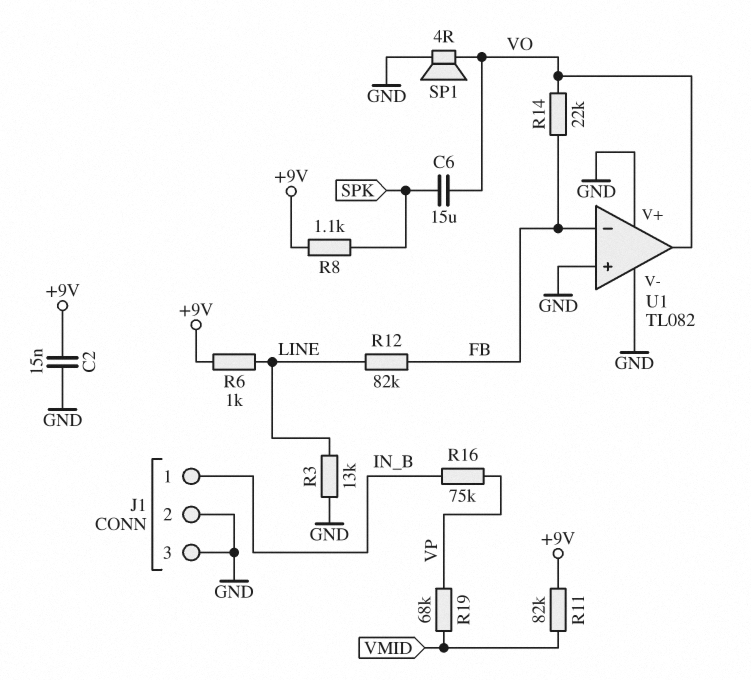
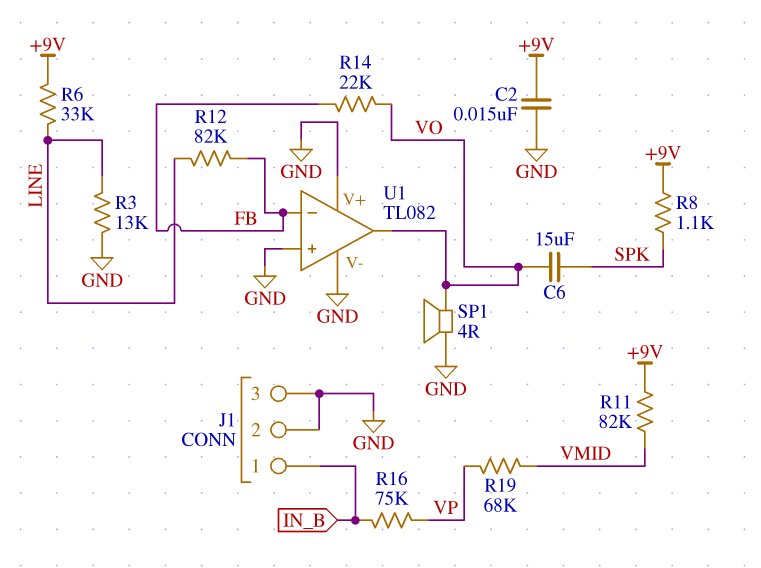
R6: 1k (+9V, LINE) -> 33k (+9V, LINE)

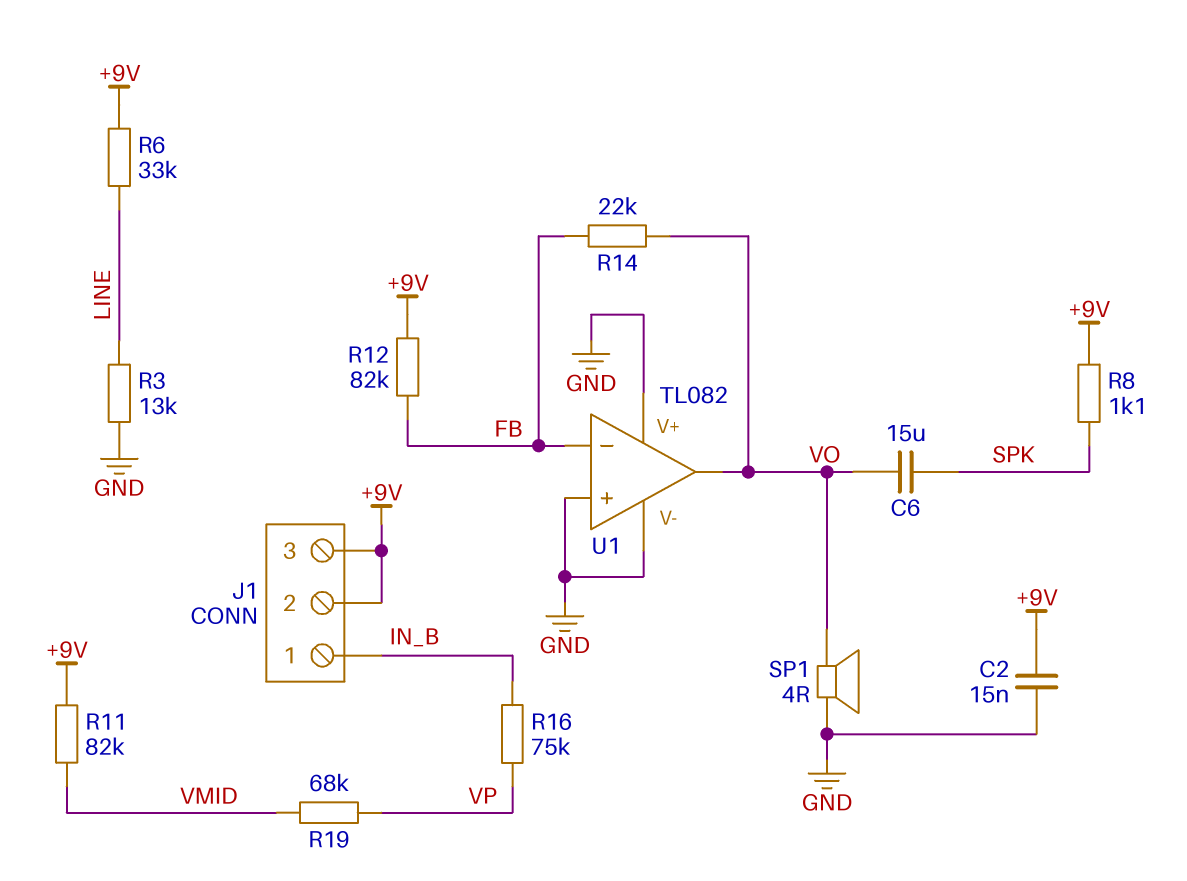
J1 pin 2: GND -> +9V
J1 pin 3: GND -> +9V
R12: 82k (FB, LINE) -> 82k (+9V, FB)

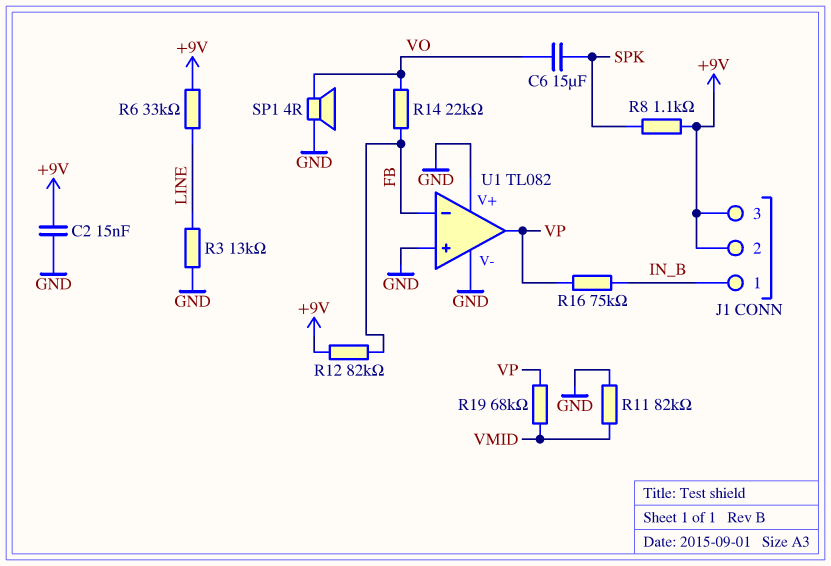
R11: 82k (+9V, VMID) -> 82k (GND, VMID)
U1 pin out: VO -> VP

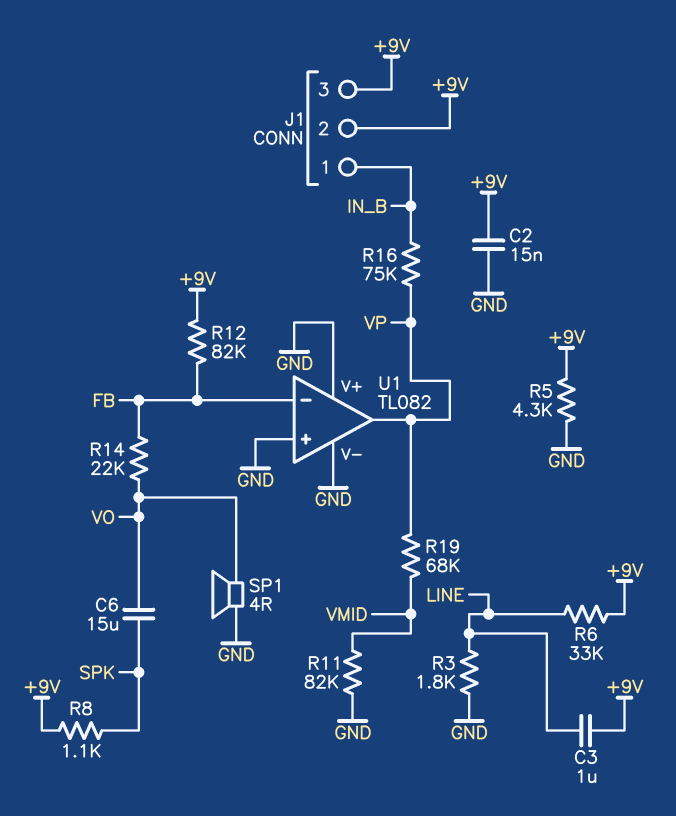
C3: none -> 1uF (+9V, LINE)
R3: 13k (GND, LINE) -> 1.8k (GND, LINE)
R5: none -> 4.3k (+9V, GND)

